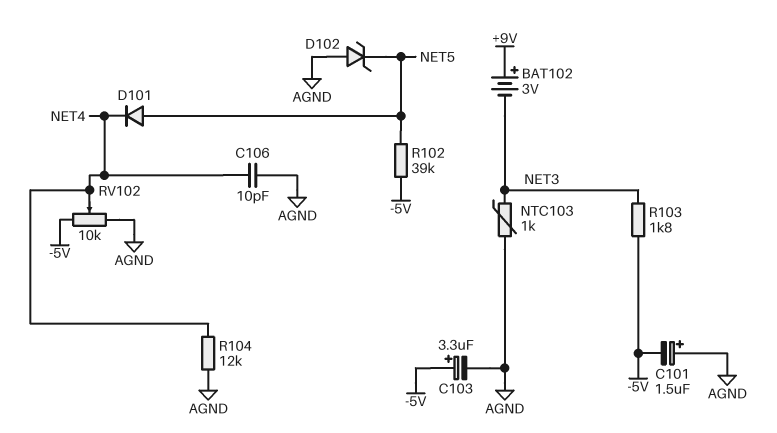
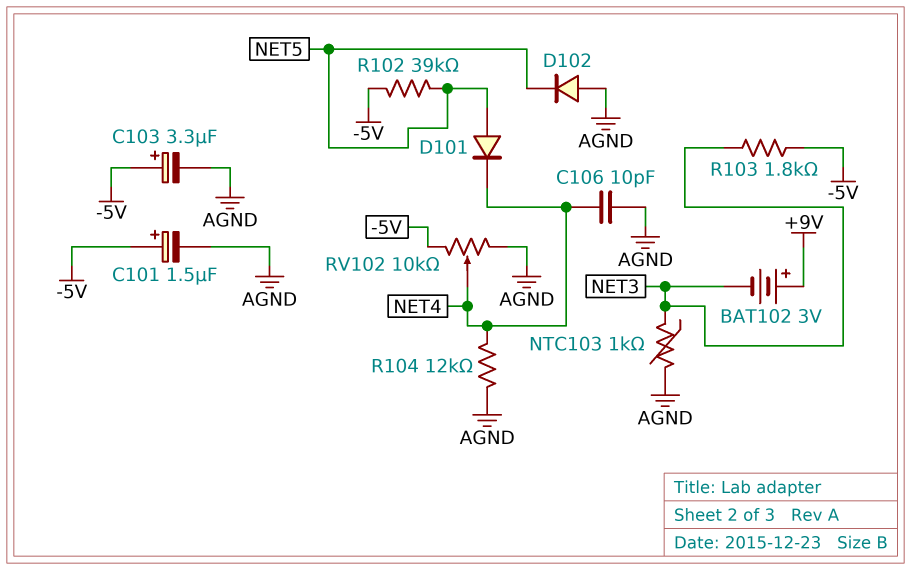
C101: 1.5uF (plus AGND, minus -5V) -> 1.5uF (plus -5V, minus AGND)
D102: zener (A AGND, K NET5) -> diode (A AGND, K NET5)

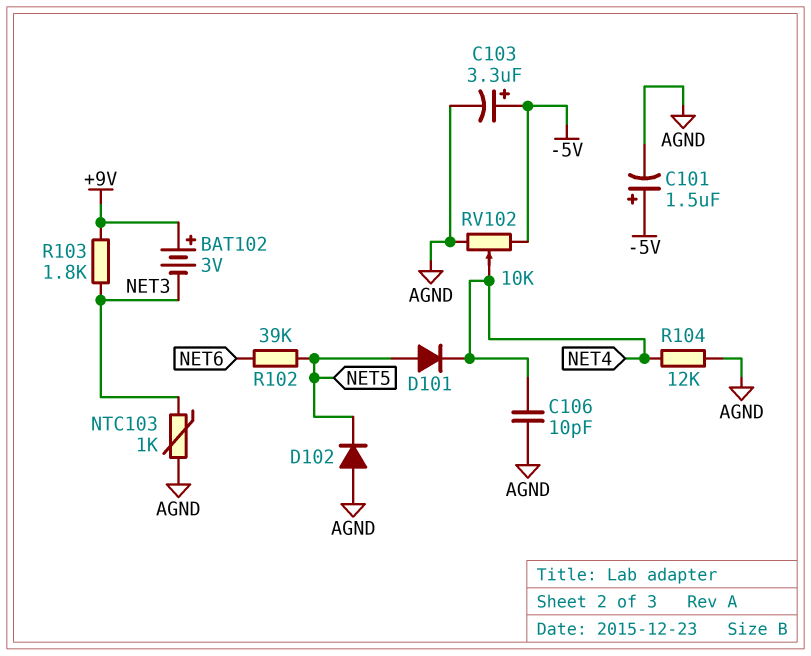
R102: 39k (-5V, NET5) -> 39k (NET5, NET6)
R103: 1.8k (-5V, NET3) -> 1.8k (+9V, NET3)

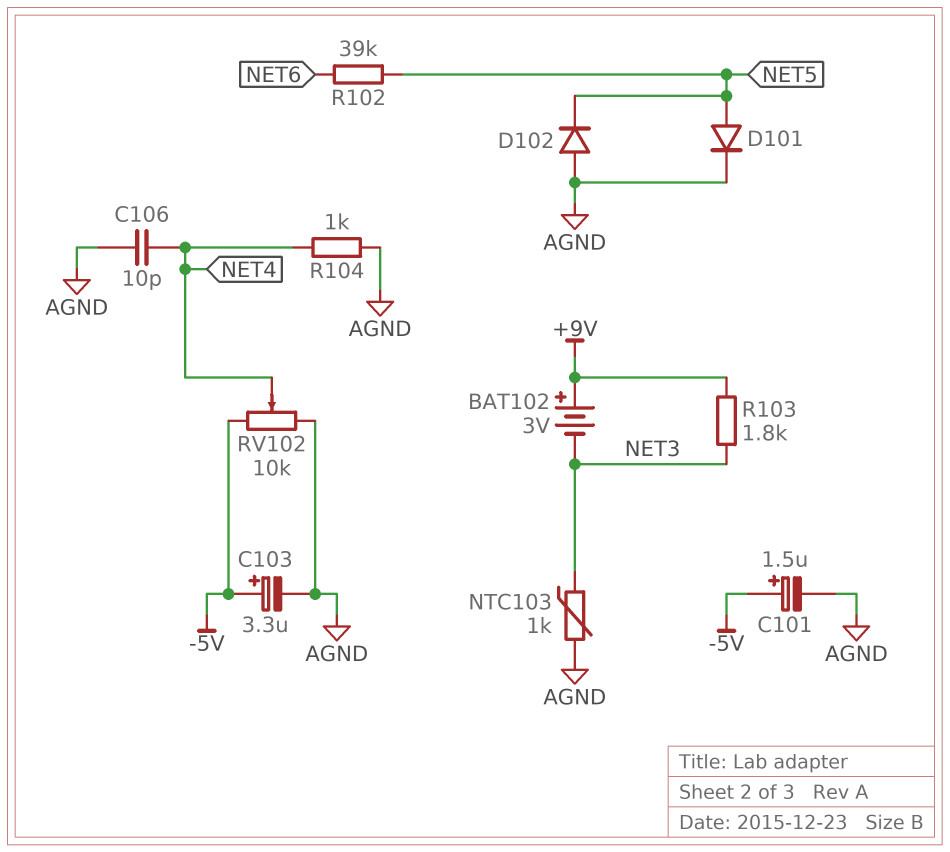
D101: diode (A NET5, K NET4) -> diode (A NET5, K AGND)
R104: 12k (AGND, NET4) -> 1k (AGND, NET4)

